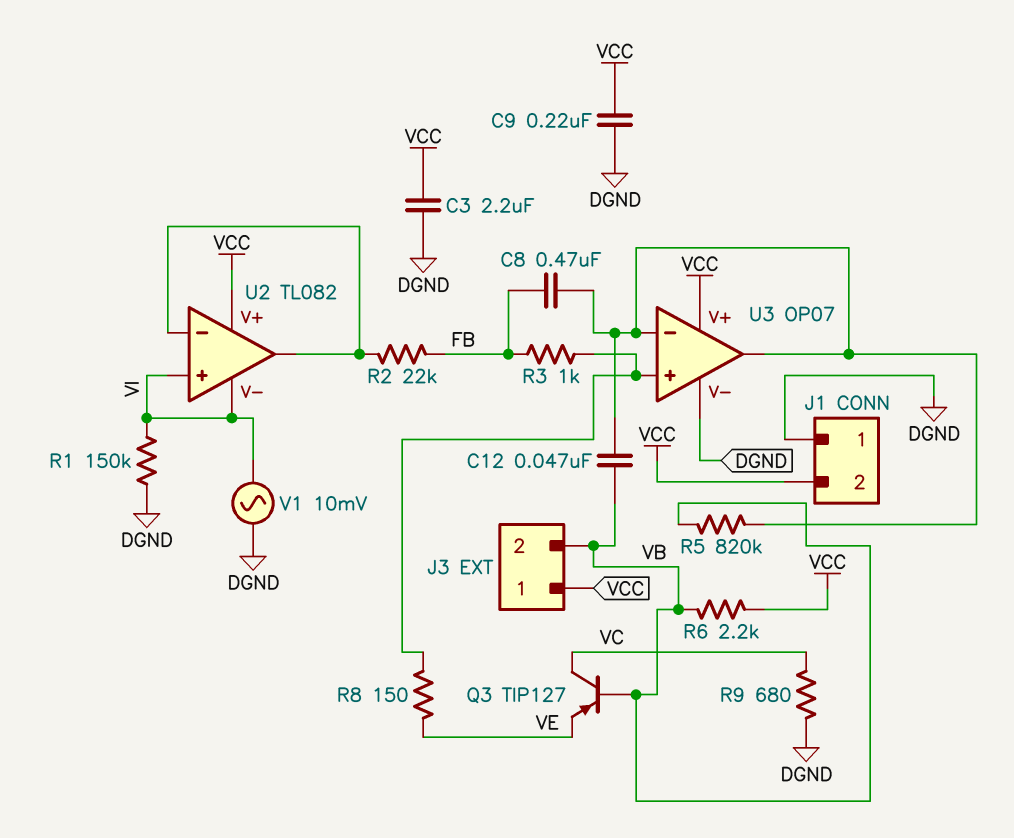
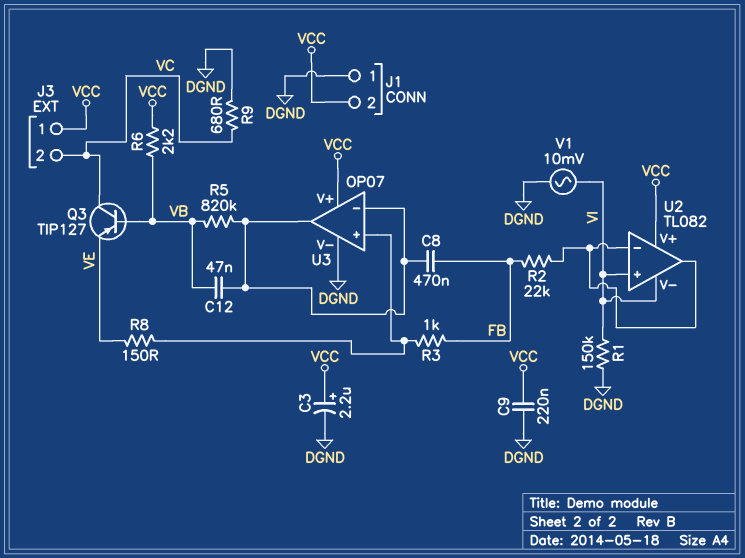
C3: 2.2uF (DGND, VCC) -> 2.2uF (plus VCC, minus DGND)
J3 pin 2: VB -> VC

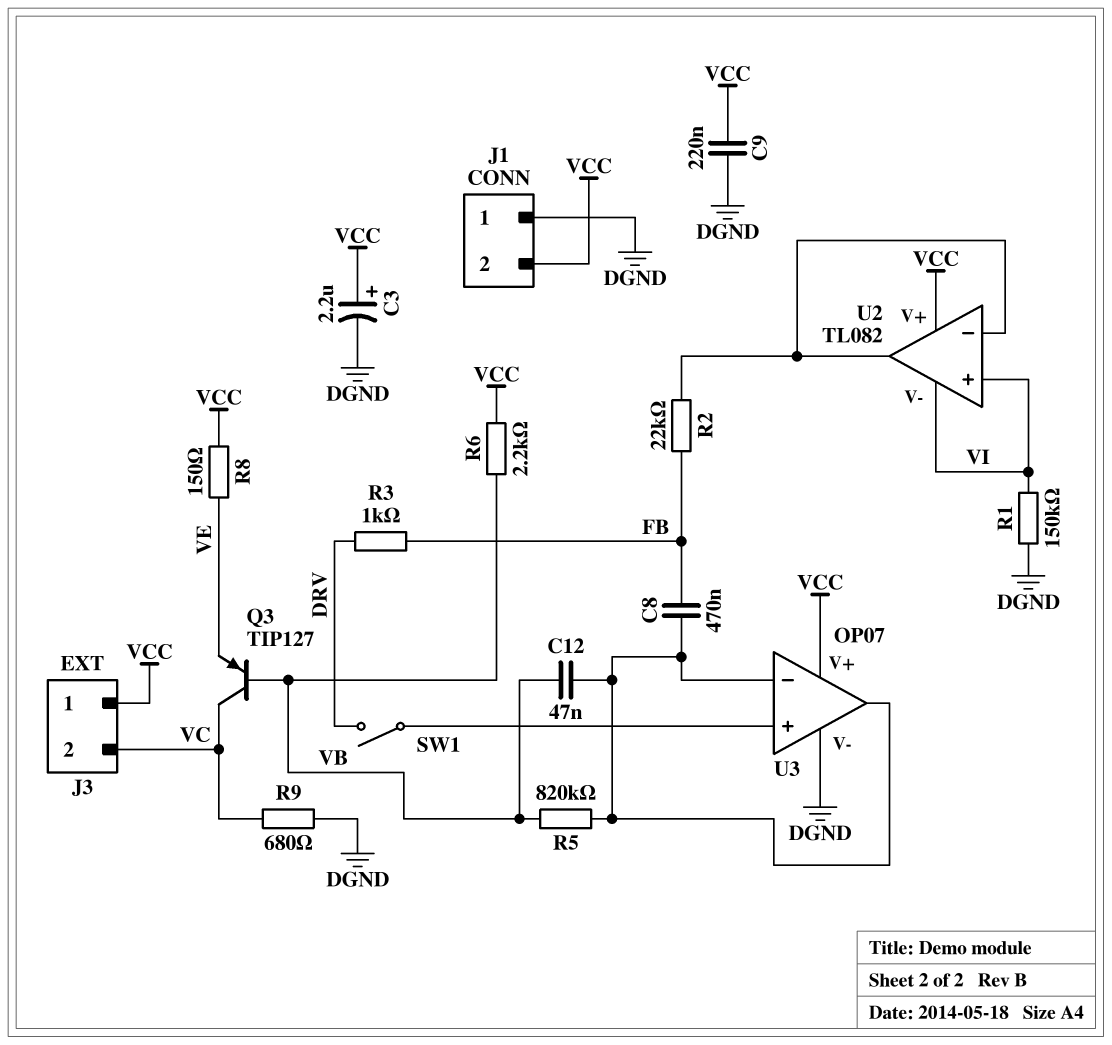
R3: 1k (FB, U3/in+) -> 1k (DRV, FB)
R8: 150 (U3/in+, VE) -> 150 (VCC, VE)
SW1: none -> switch (DRV, U3/in+)
V1: AC 10mV (DGND, VI) -> none

